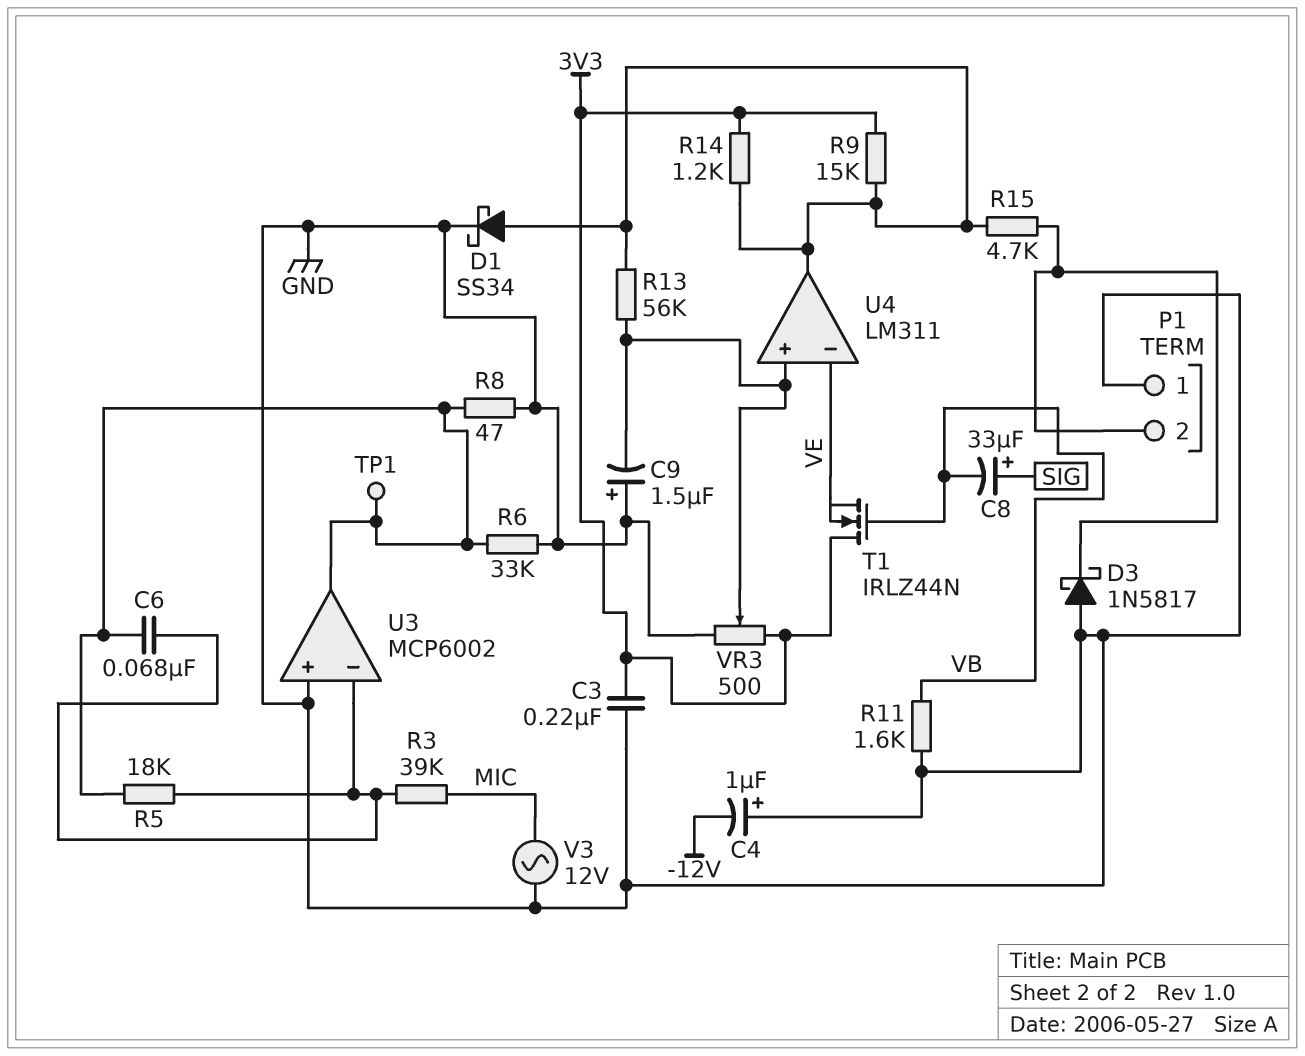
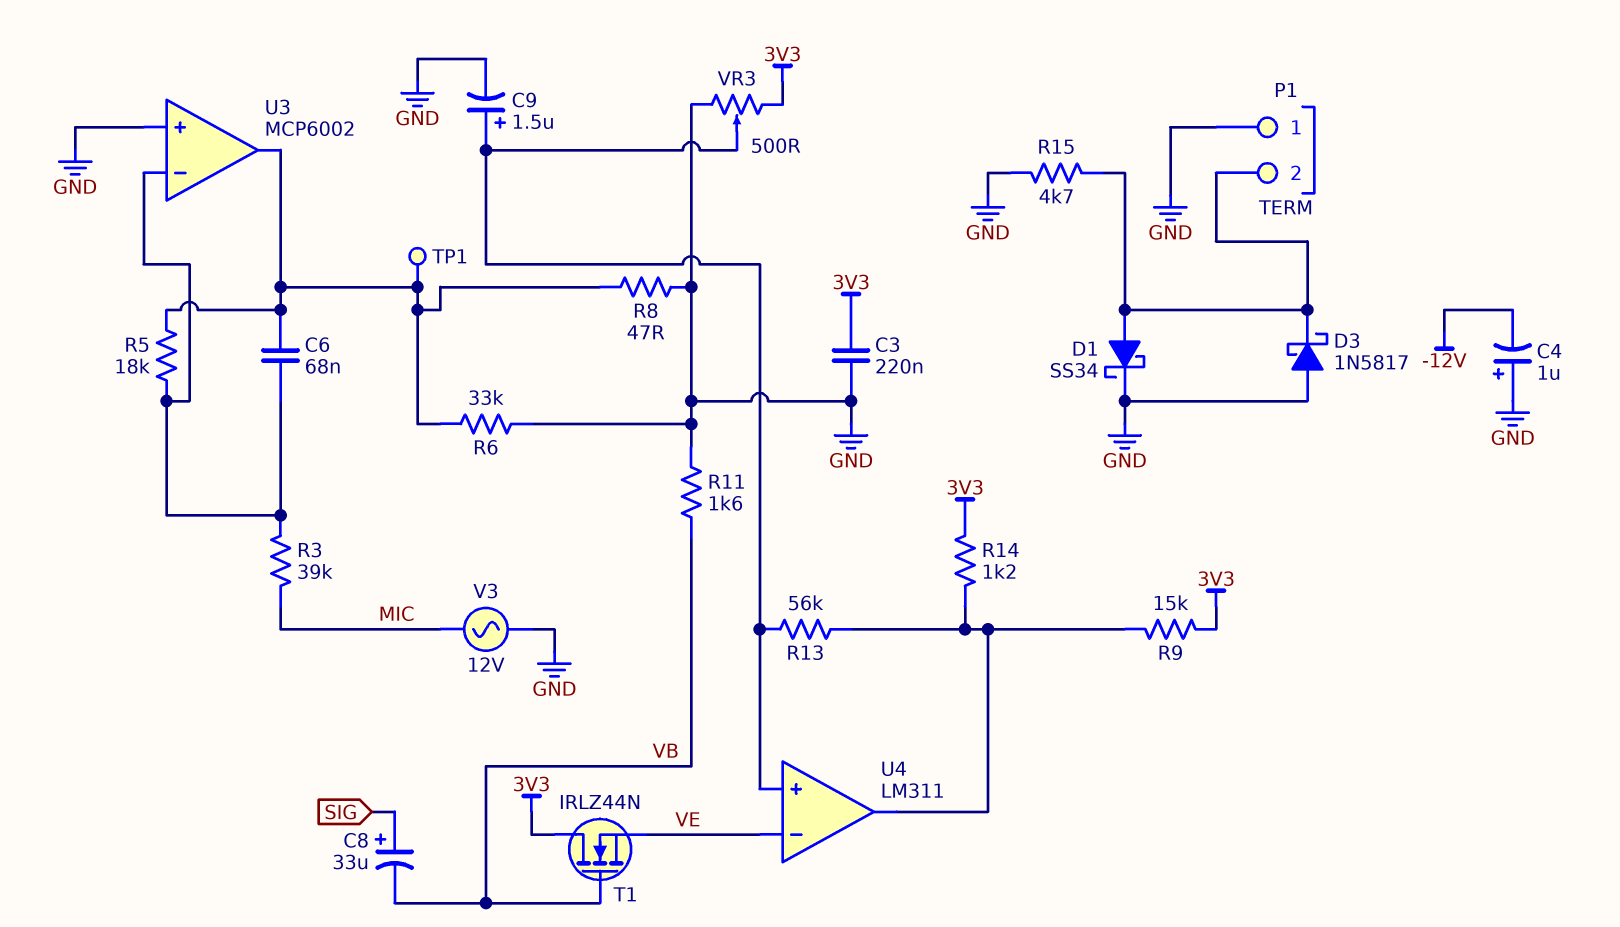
C9: 1.5uF (plus GND, minus U4/in+) -> 1.5uF (plus U4/in+, minus GND)
D1: schottky SS34 (A U4/out, K GND) -> schottky SS34 (A P1/2, K GND)
R15: 4.7k (P1/2, U4/out) -> 4.7k (GND, P1/2)

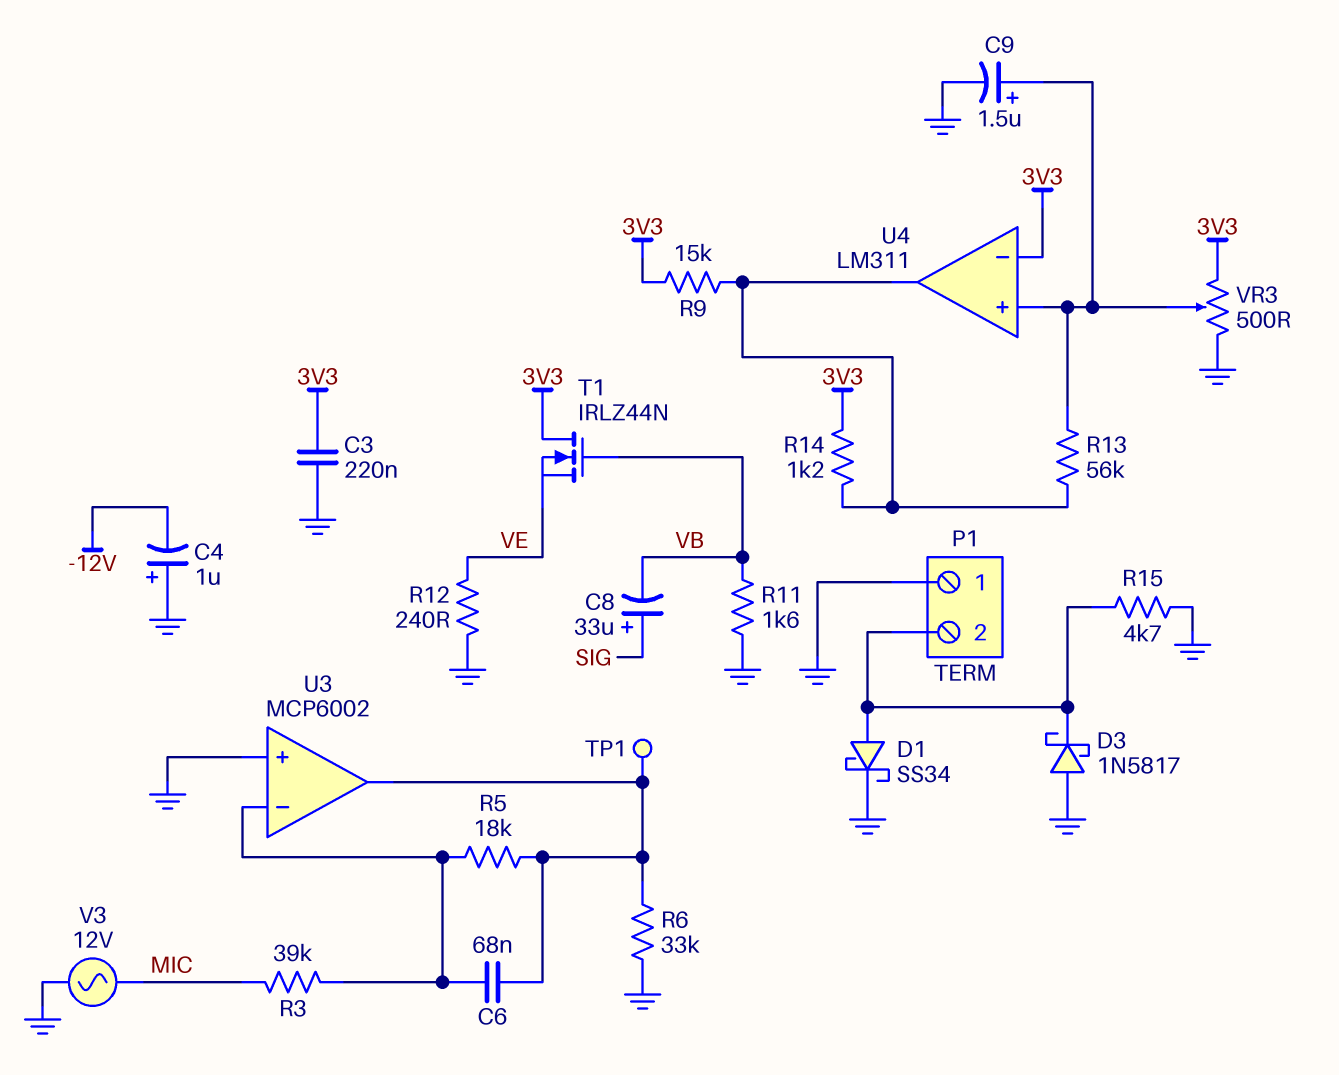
R8: 47 (GND, U3/out) -> none
R12: none -> 240 (GND, VE)
U4 pin in-: VE -> 3V3

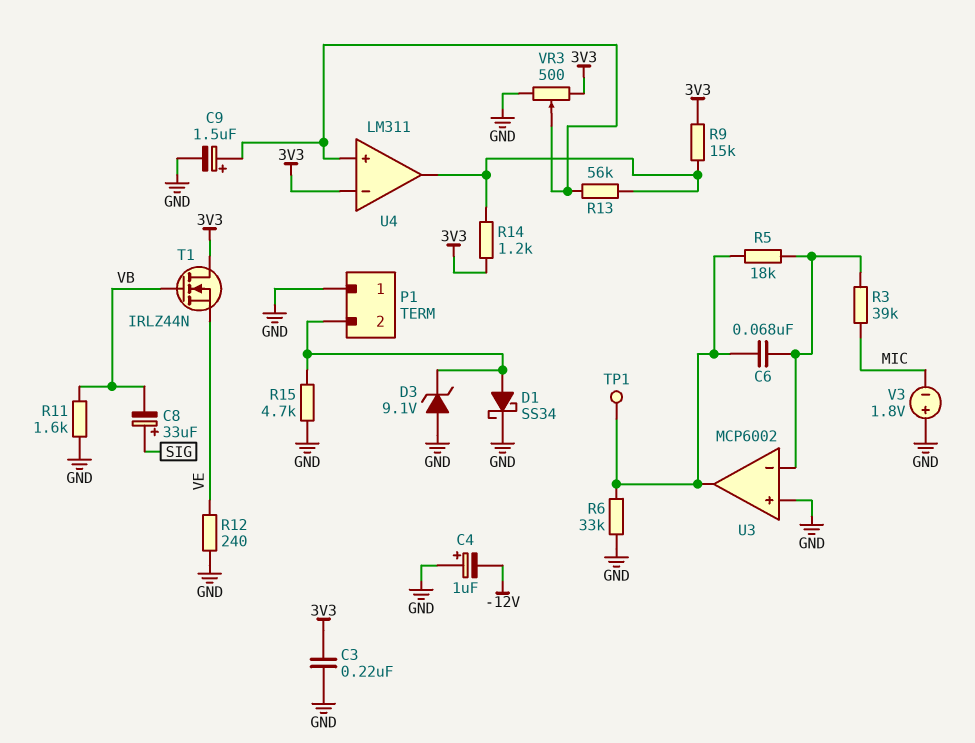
D3: schottky 1N5817 (A GND, K P1/2) -> zener 9.1V (A GND, K P1/2)
V3: AC 12V (GND, MIC) -> 1.8V (plus GND, minus MIC)

